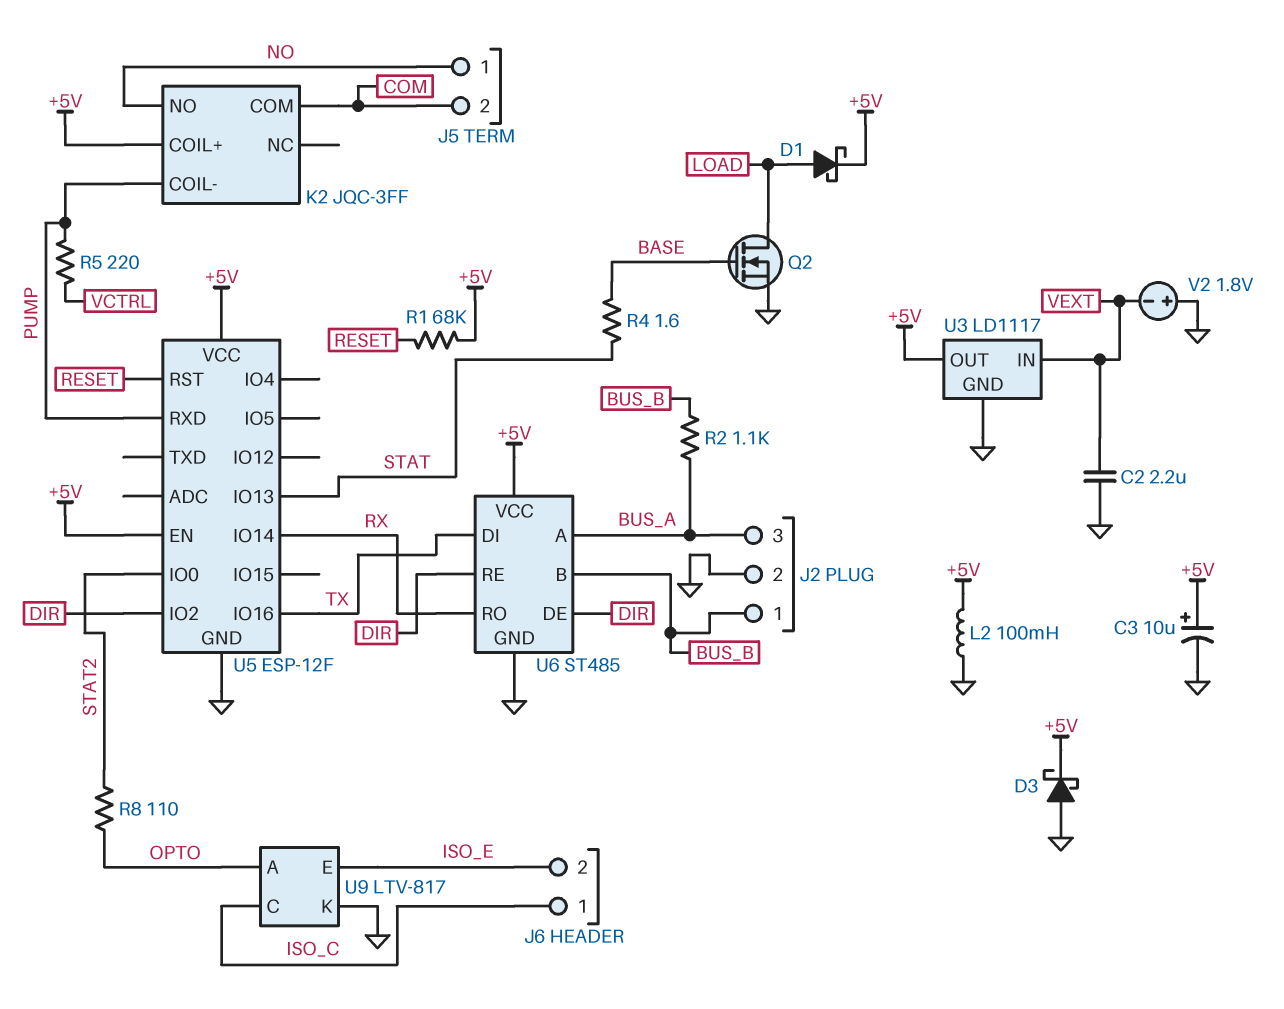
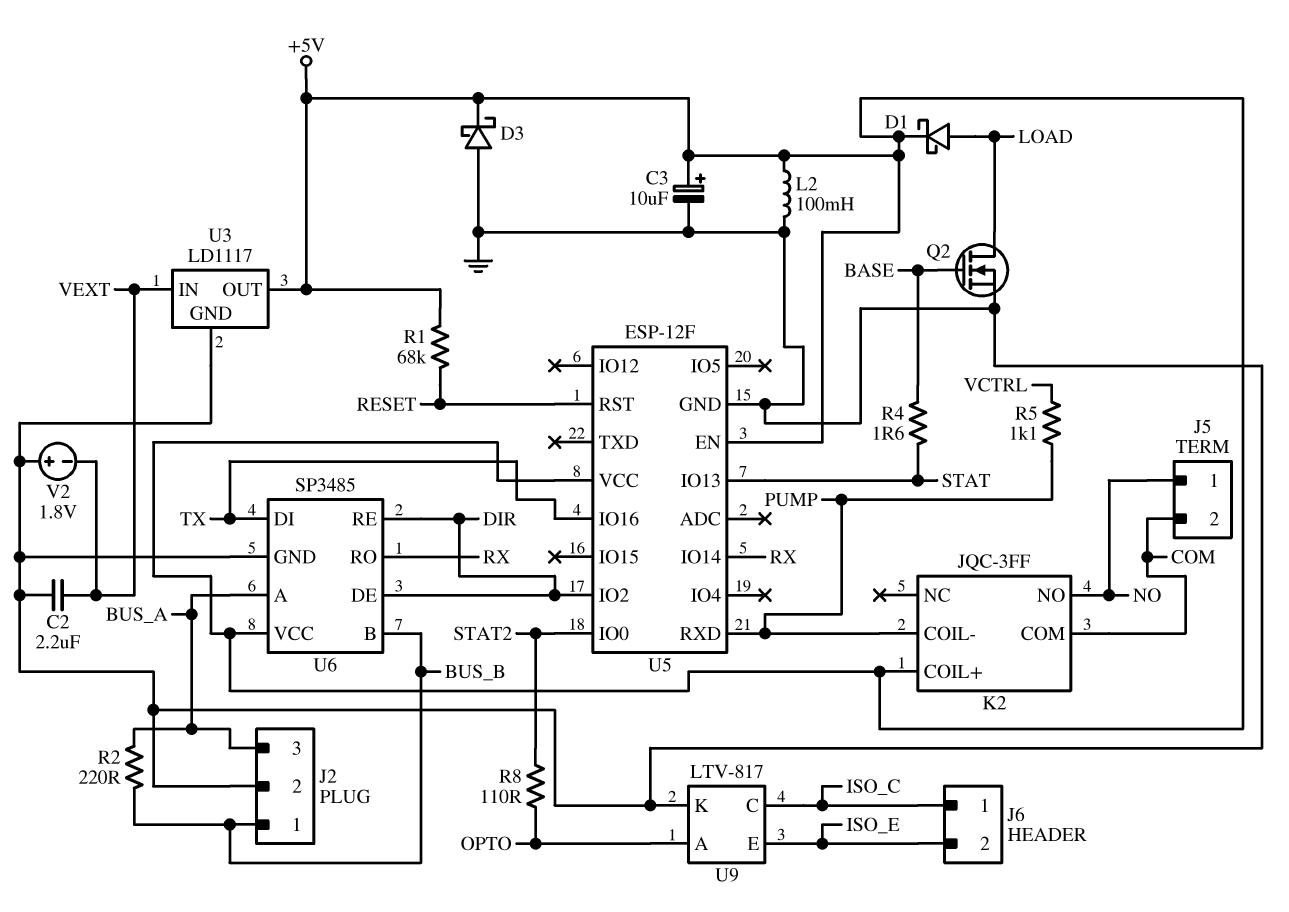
R2: 1.1k (BUS_A, BUS_B) -> 220 (BUS_A, BUS_B)
R5: 220 (PUMP, VCTRL) -> 1.1k (PUMP, VCTRL)
U6: ST485 -> SP3485

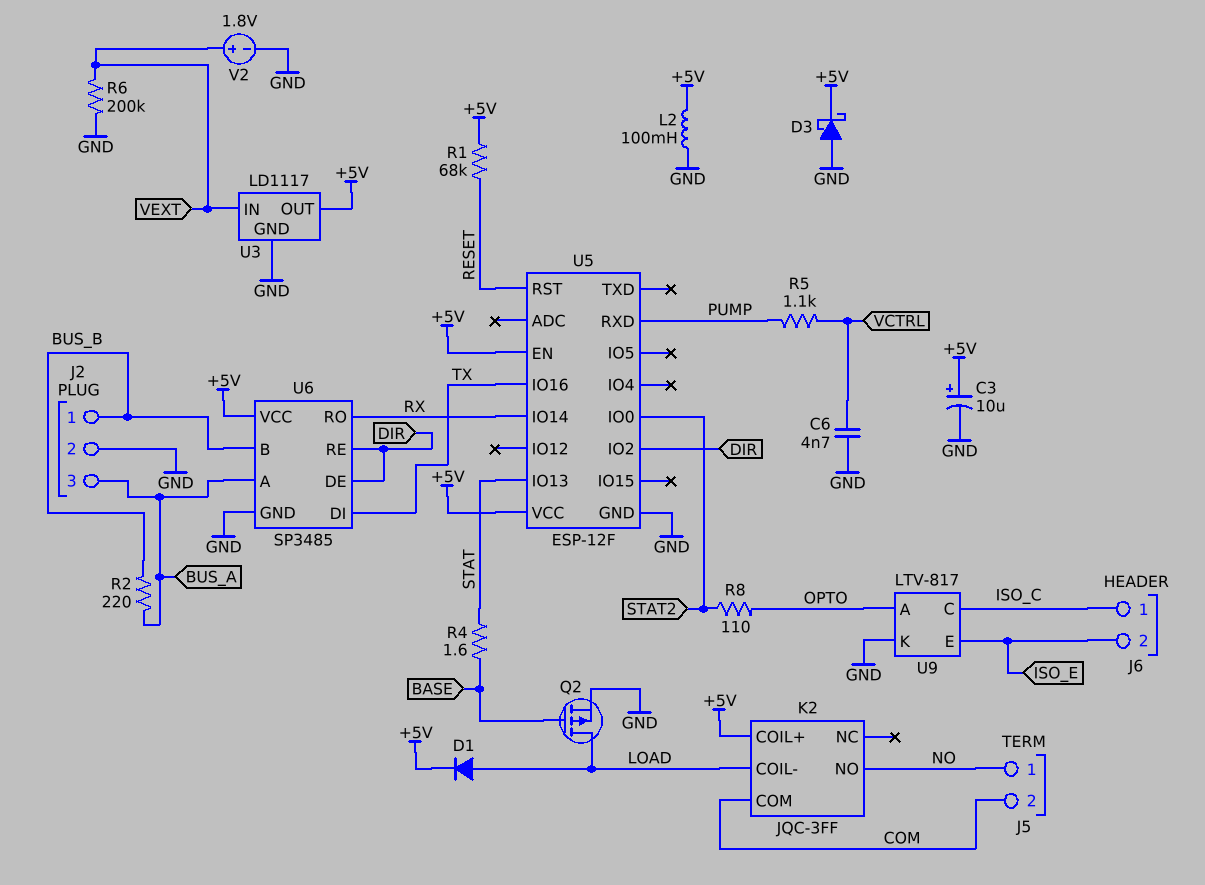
C2: 2.2uF (GND, VEXT) -> none
C6: none -> 4.7nF (GND, VCTRL)
D1: schottky (A LOAD, K +5V) -> diode (A LOAD, K +5V)
K2 pin COIL-: PUMP -> LOAD
Q2: NMOS (G BASE, D LOAD, S GND) -> PMOS (G BASE, D LOAD, S GND)
R6: none -> 200k (GND, VEXT)
V2: 1.8V (plus GND, minus VEXT) -> 1.8V (plus VEXT, minus GND)

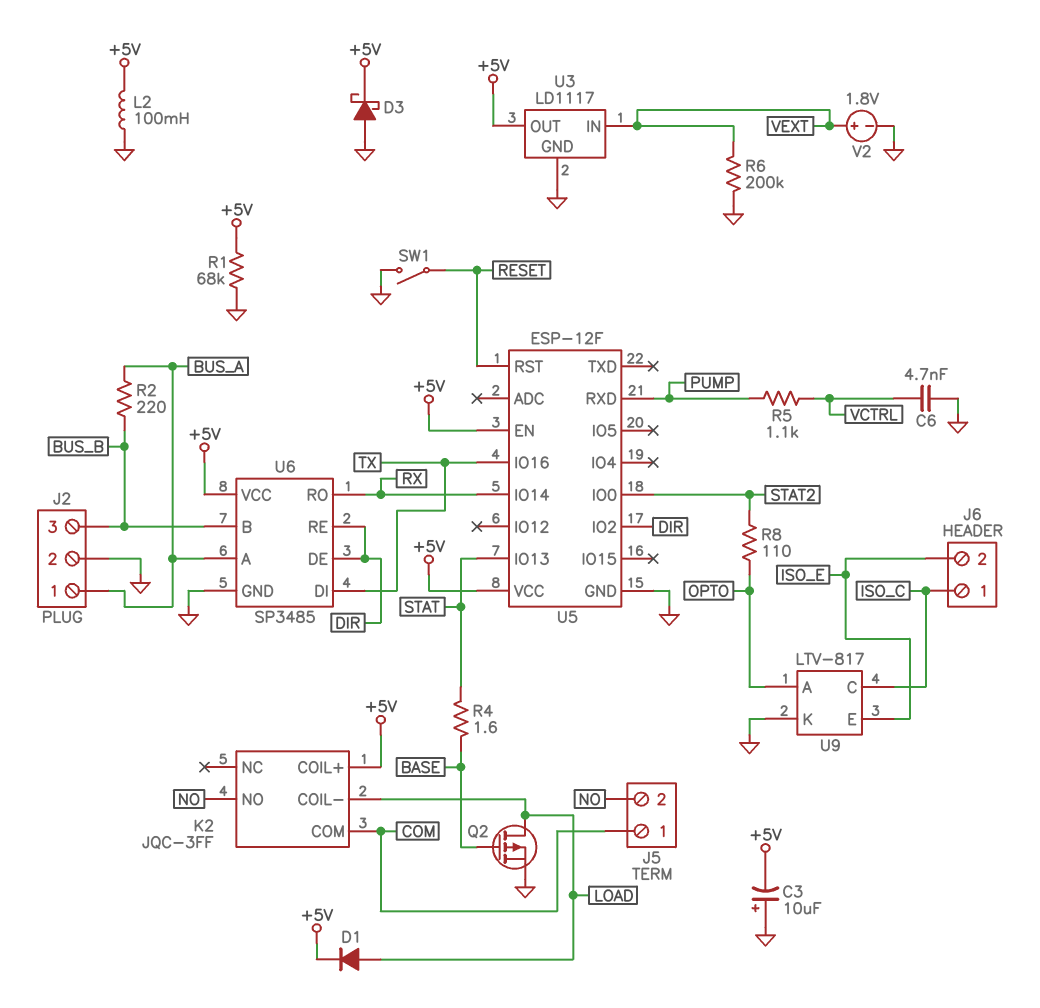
C3: 10uF (plus +5V, minus GND) -> 10uF (plus GND, minus +5V)
J2 pin 1: BUS_B -> BUS_A
J2 pin 3: BUS_A -> BUS_B
J5 pin 1: NO -> COM
J5 pin 2: COM -> NO
R1: 68k (+5V, RESET) -> 68k (+5V, GND)
SW1: none -> switch (GND, RESET)

